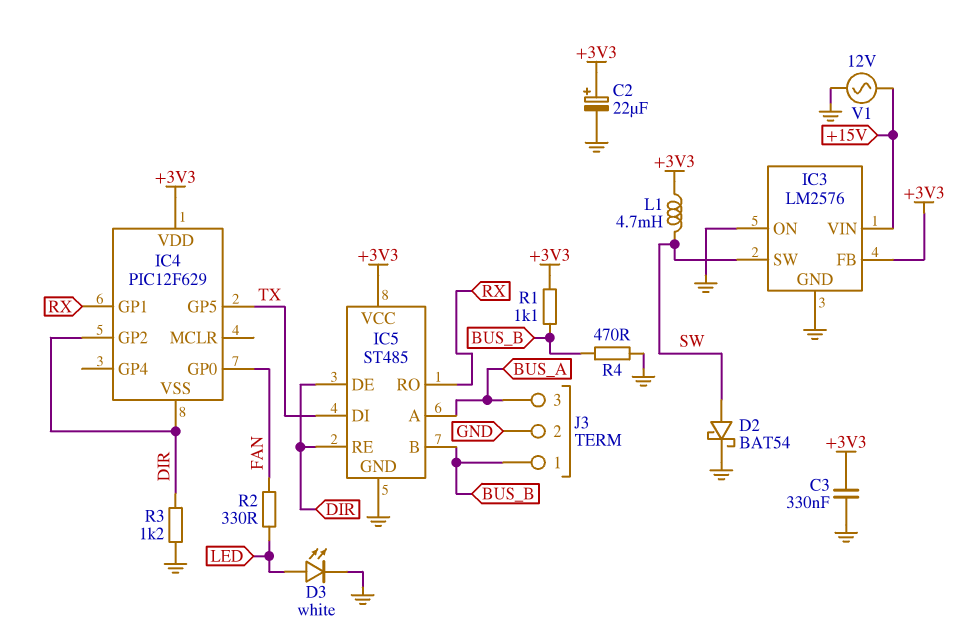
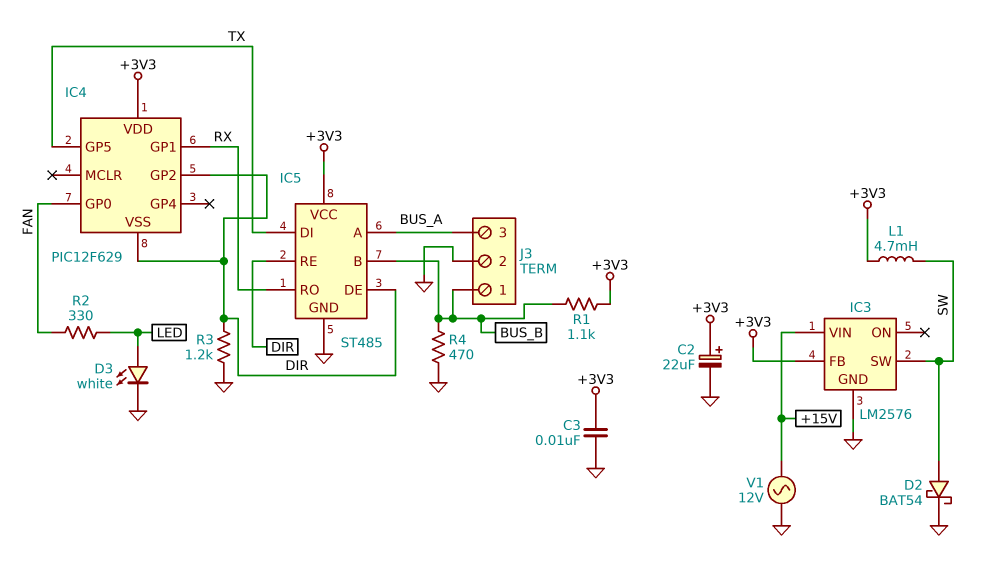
C3: 330nF (+3V3, GND) -> 10nF (+3V3, GND)
IC3 pin ON: GND -> none

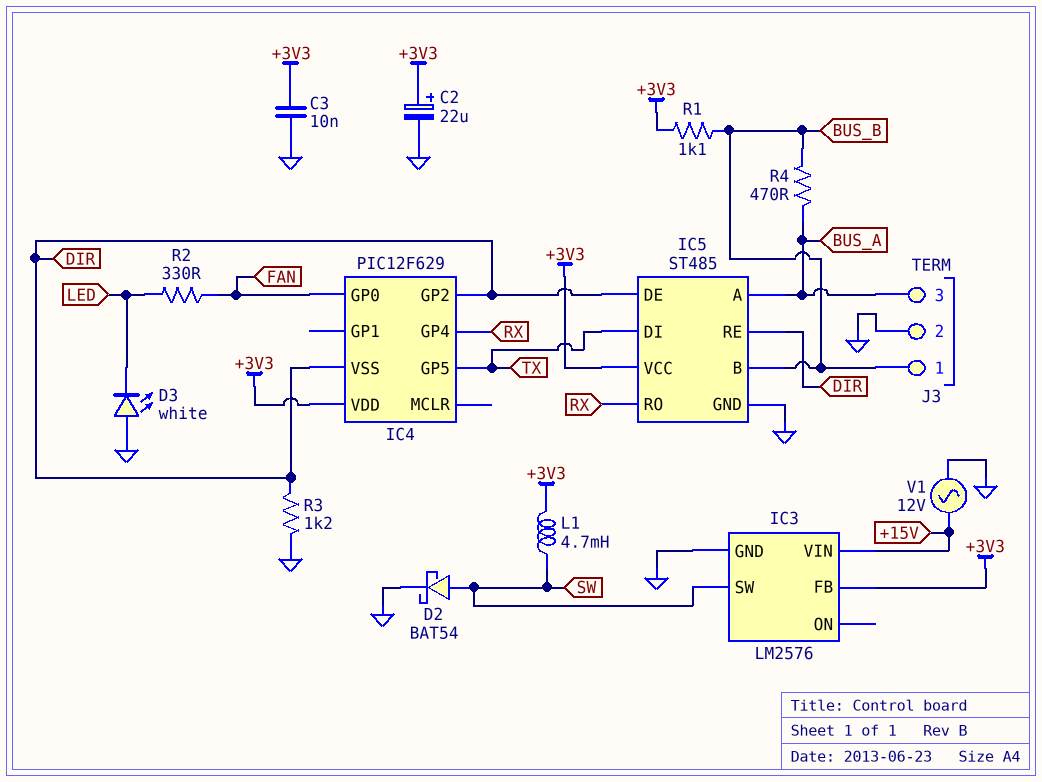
D3: LED white (A LED, K GND) -> LED white (A GND, K LED)
IC4 pin GP1: RX -> none
IC4 pin GP4: none -> RX
R4: 470 (BUS_B, GND) -> 470 (BUS_A, BUS_B)

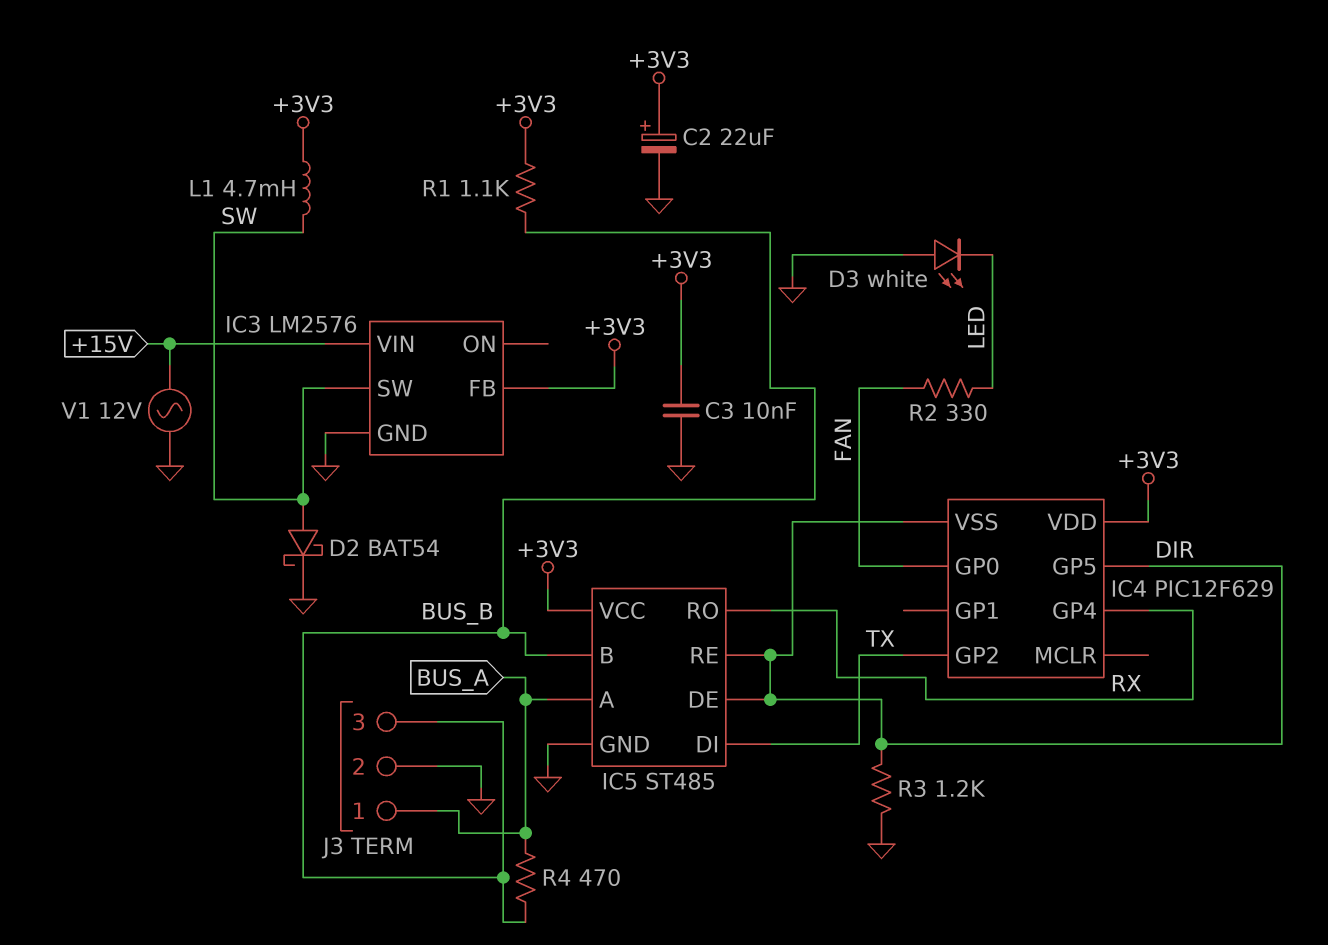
IC4 pin GP2: DIR -> TX
IC4 pin GP5: TX -> DIR
J3 pin 1: BUS_B -> BUS_A
J3 pin 3: BUS_A -> BUS_B

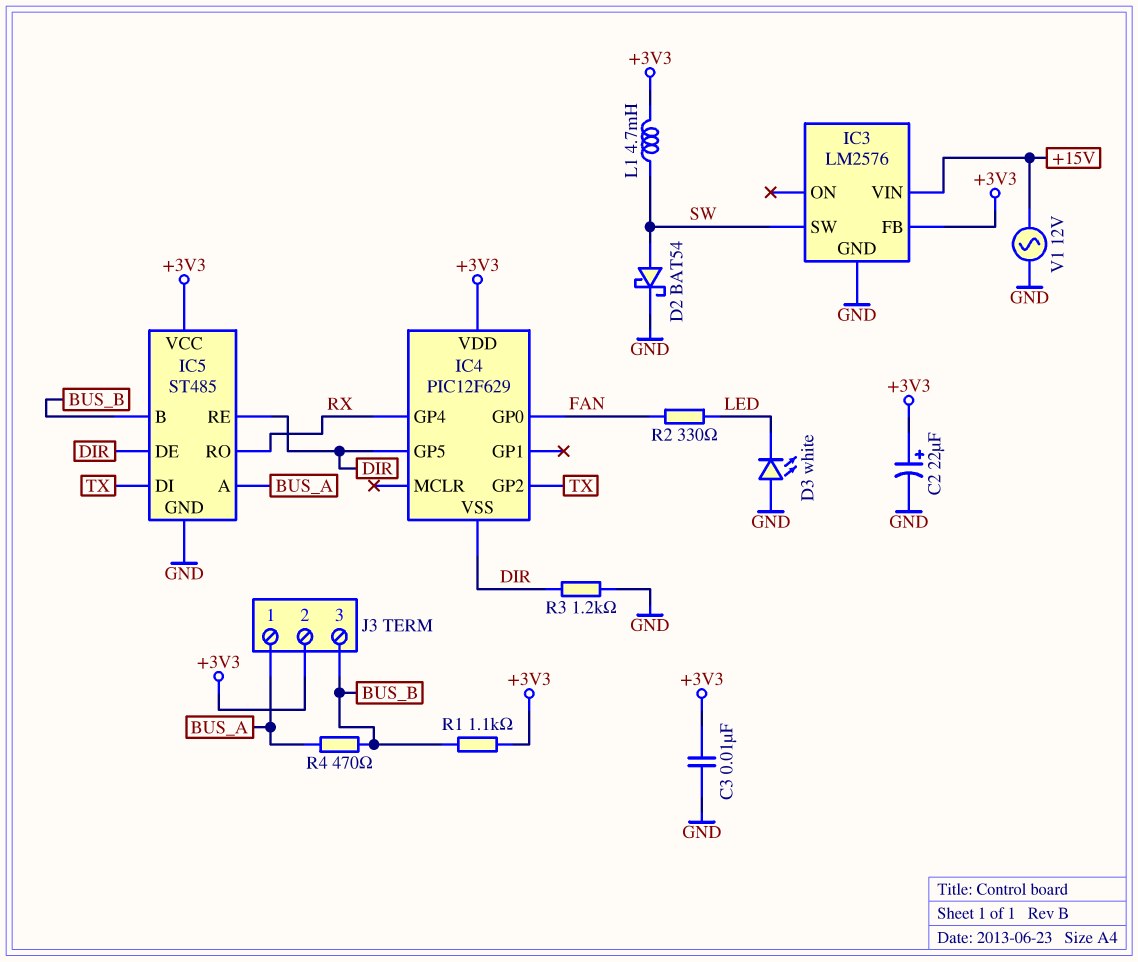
J3 pin 2: GND -> +3V3

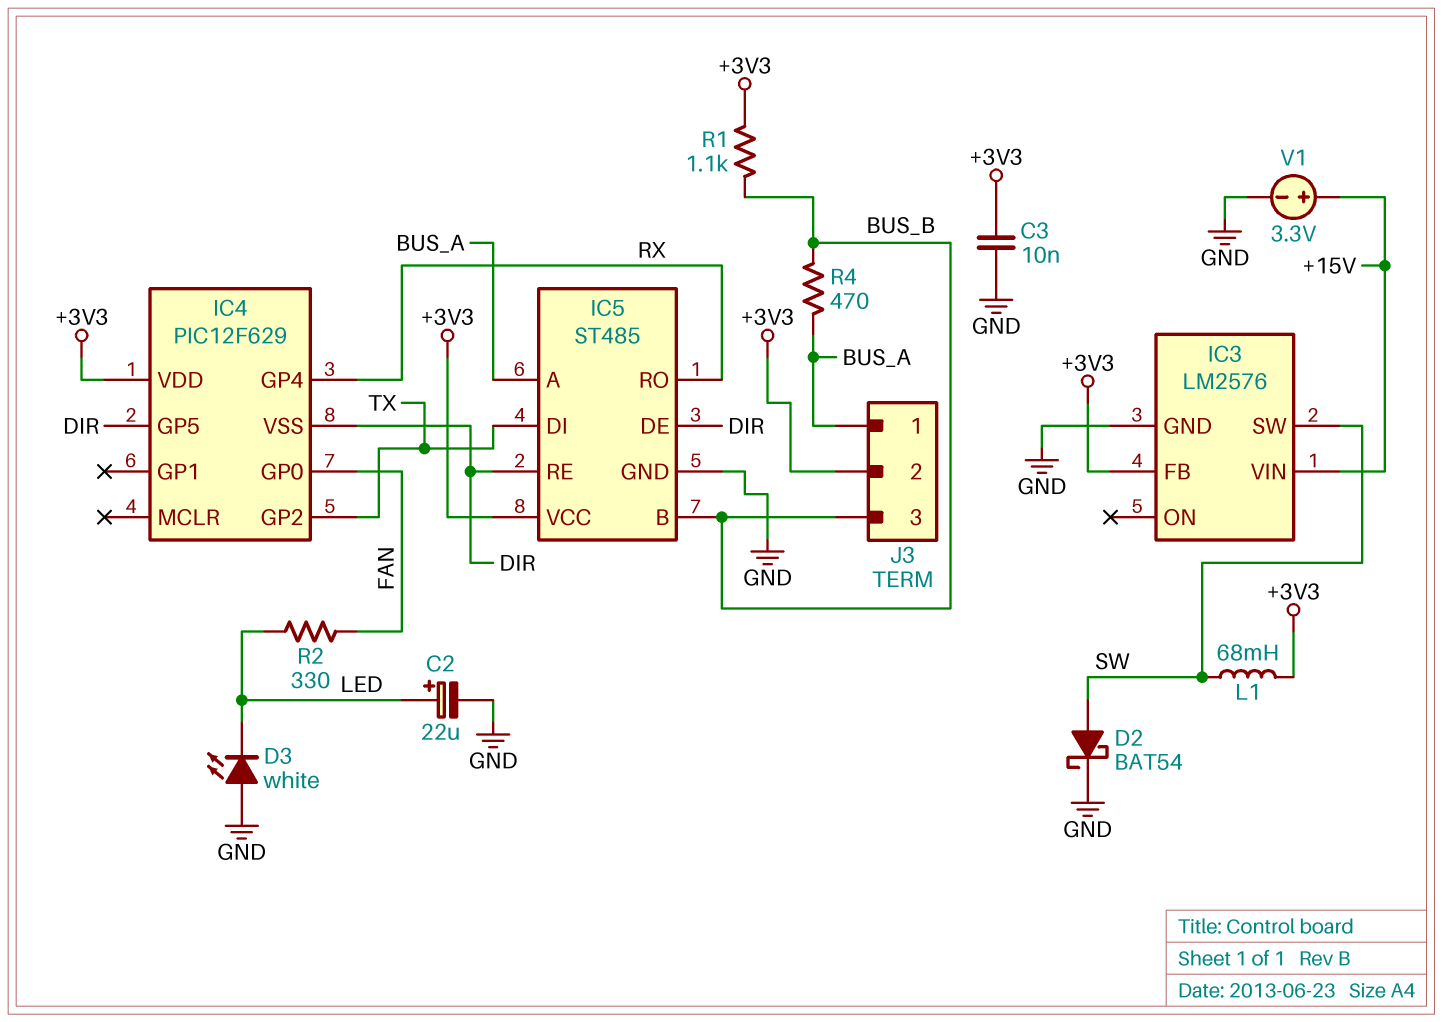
C2: 22uF (plus +3V3, minus GND) -> 22uF (plus LED, minus GND)
L1: 4.7mH (+3V3, SW) -> 68mH (+3V3, SW)
R3: 1.2k (DIR, GND) -> none
V1: AC 12V (+15V, GND) -> 3.3V (plus +15V, minus GND)

